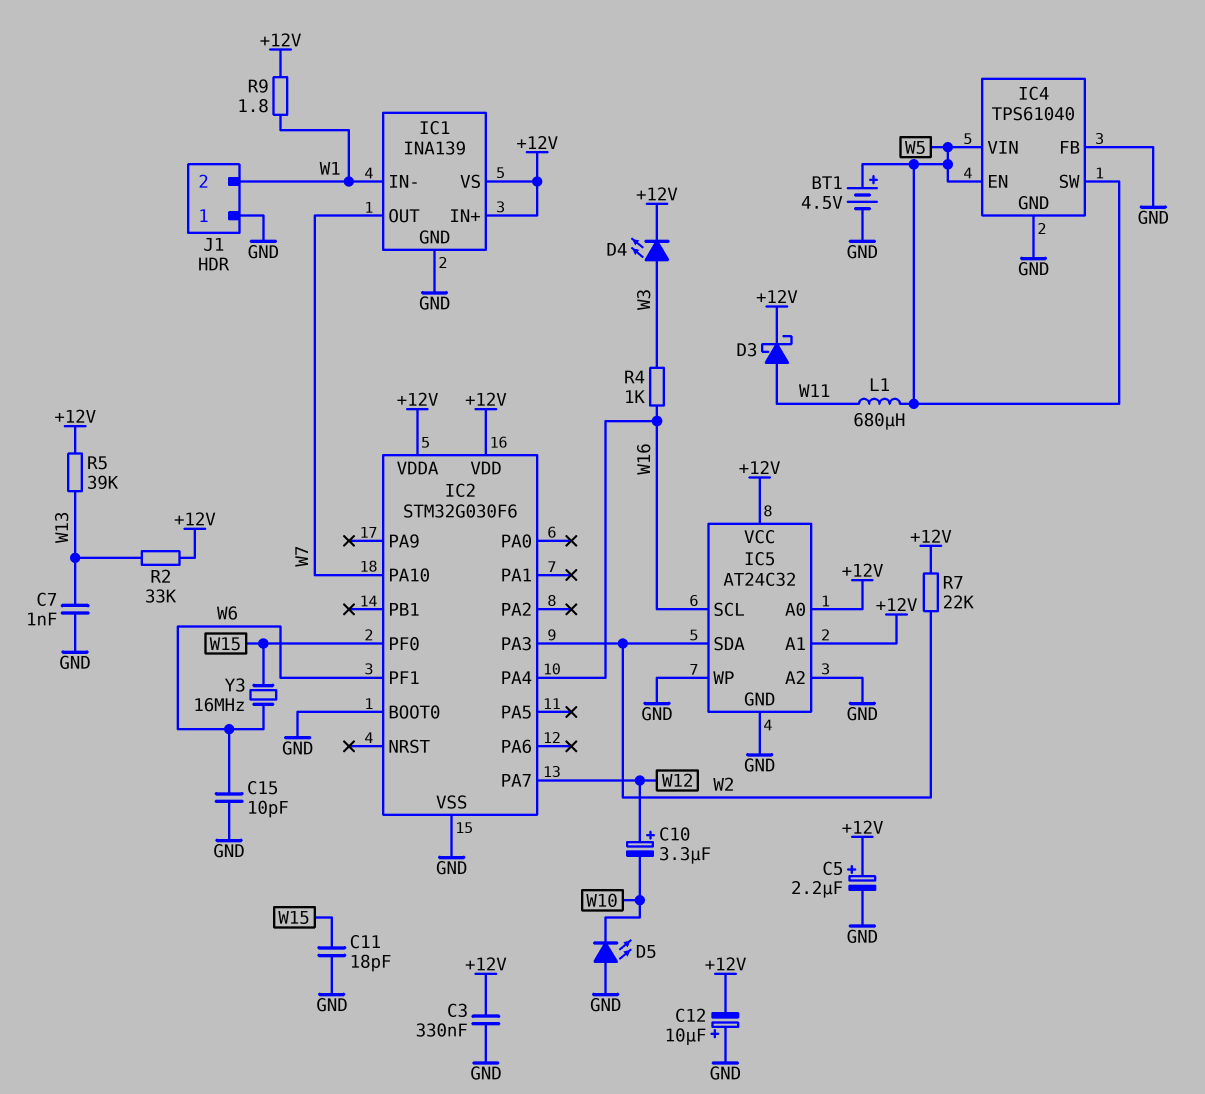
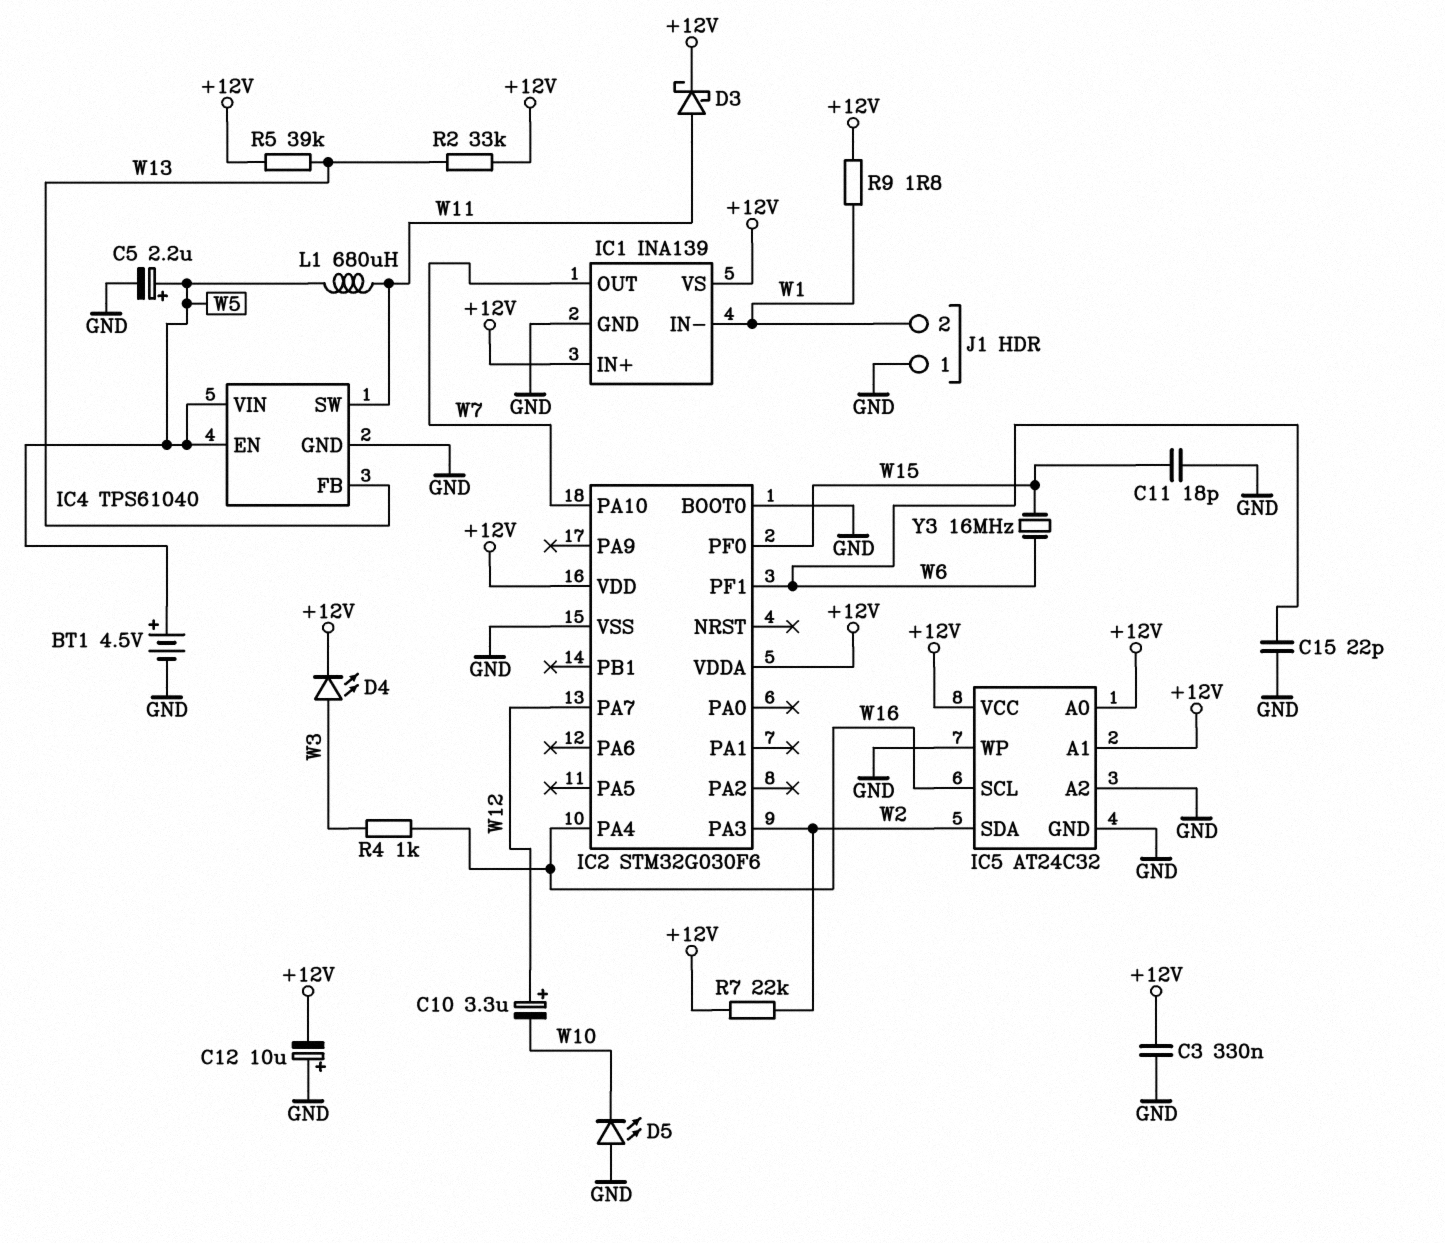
C5: 2.2uF (plus +12V, minus GND) -> 2.2uF (plus W5, minus GND)
C7: 1nF (GND, W13) -> none
C15: 10pF (GND, W6) -> 22pF (GND, W6)
IC4 pin FB: GND -> W13
IC4 pin SW: W5 -> W11

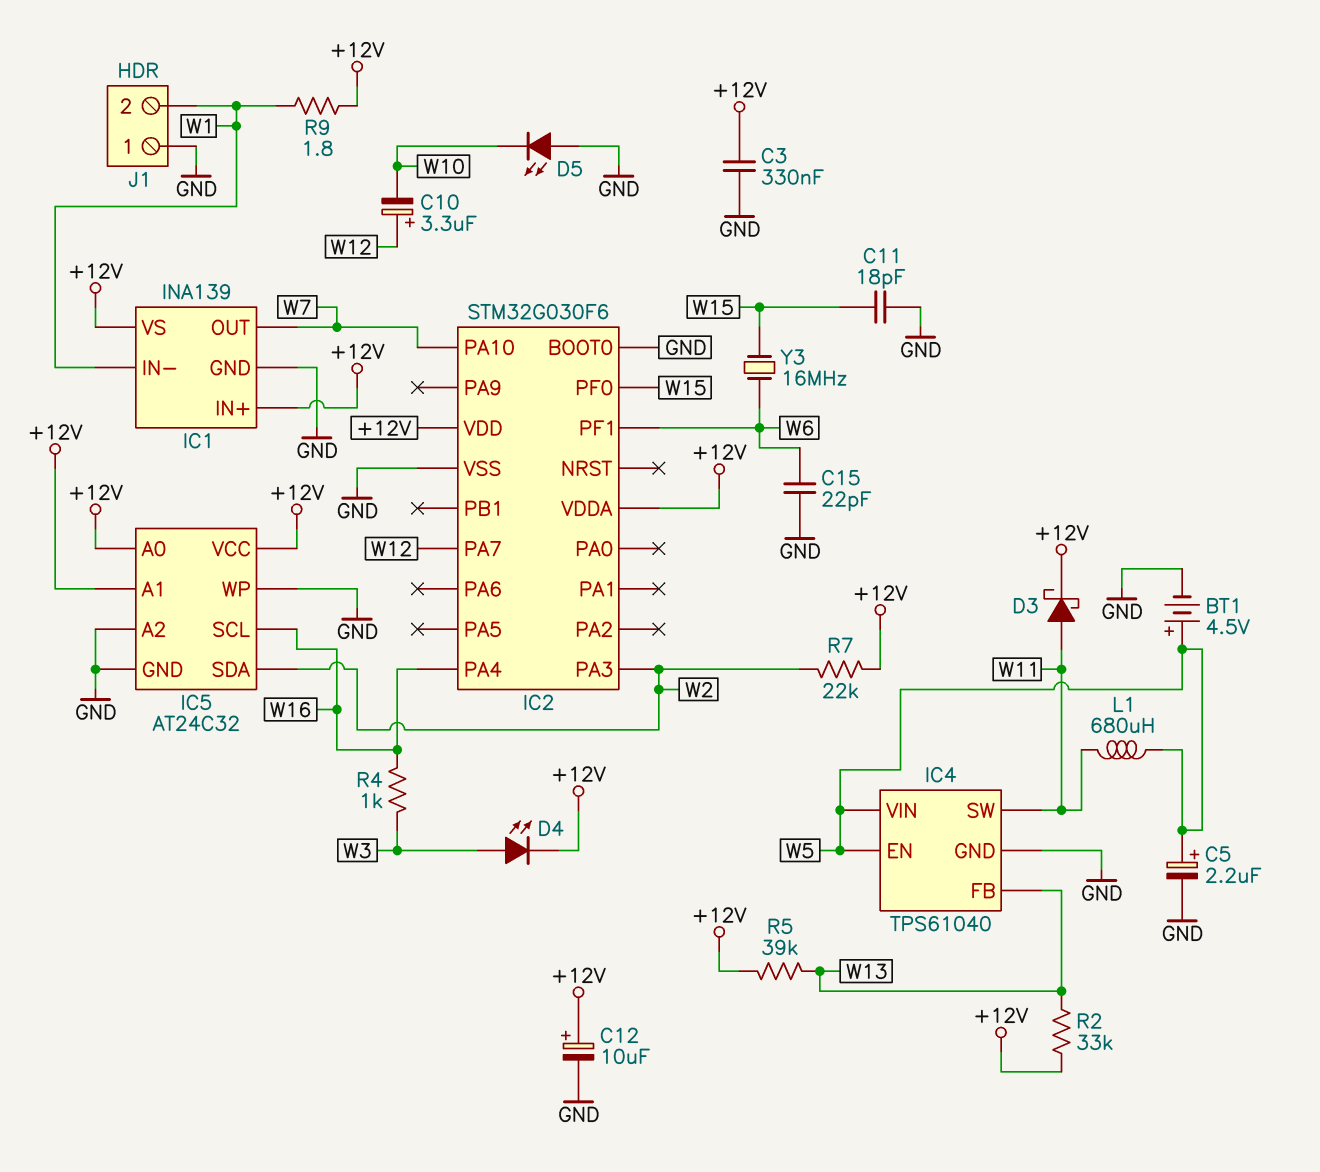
C12: 10uF (plus GND, minus +12V) -> 10uF (plus +12V, minus GND)

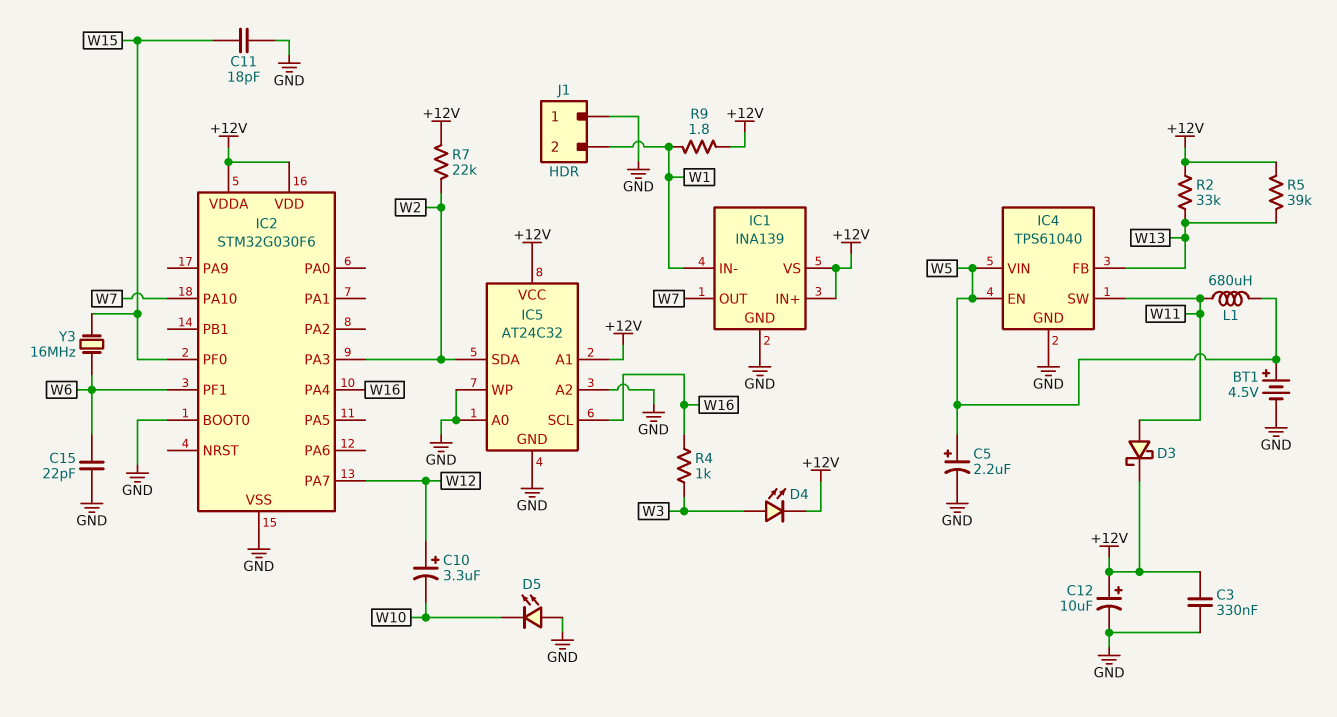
IC5 pin A0: +12V -> GND

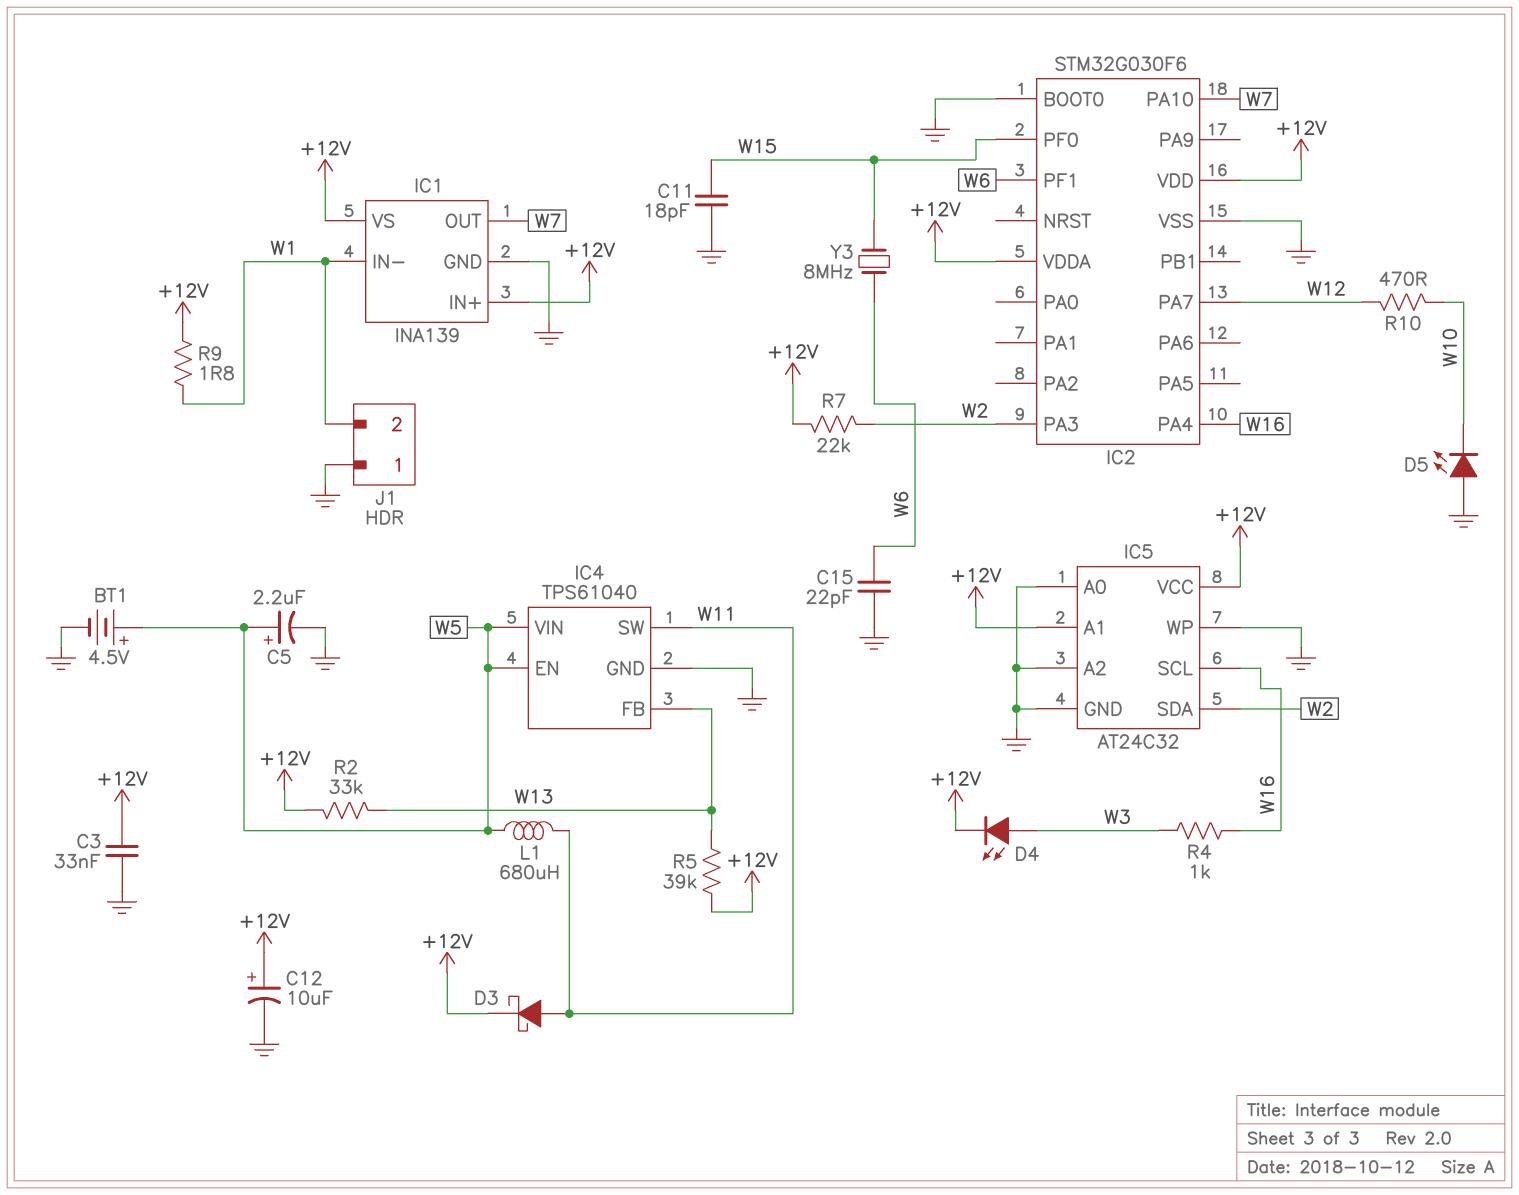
C3: 330nF (+12V, GND) -> 33nF (+12V, GND)
C10: 3.3uF (plus W12, minus W10) -> none
R10: none -> 470 (W10, W12)
Y3: 16MHz (W6, W15) -> 8MHz (W6, W15)

